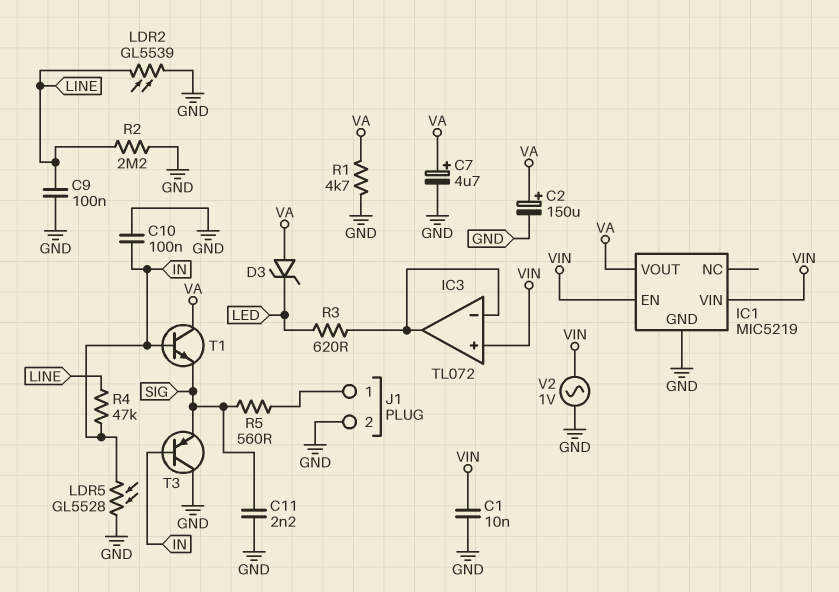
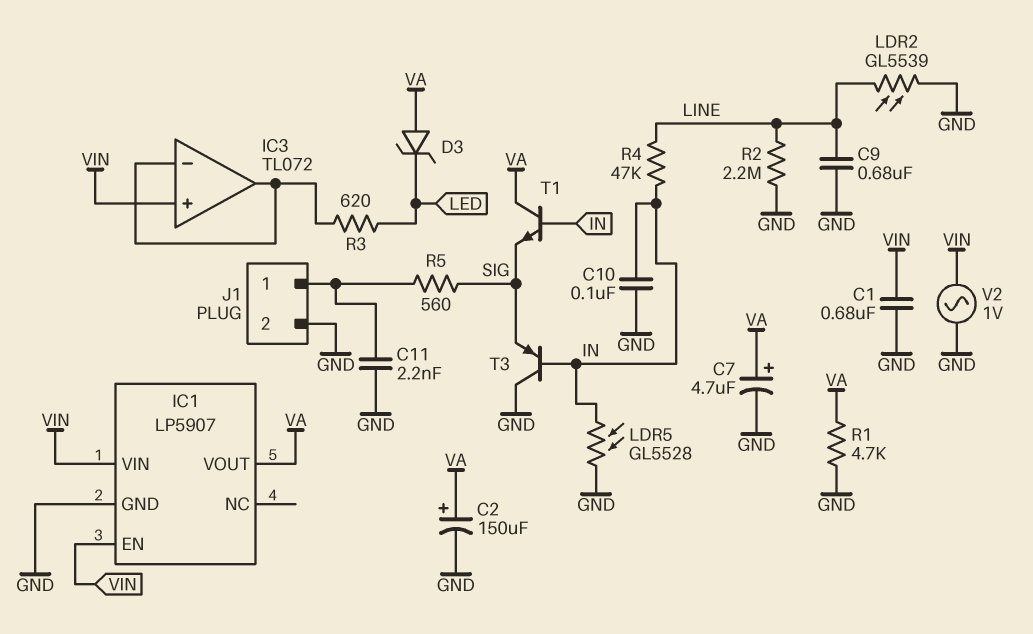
C1: 10nF (GND, VIN) -> 680nF (GND, VIN)
C9: 100nF (GND, LINE) -> 680nF (GND, LINE)
C11: 2.2nF (GND, SIG) -> 2.2nF (GND, J1/1)
IC1: MIC5219 -> LP5907

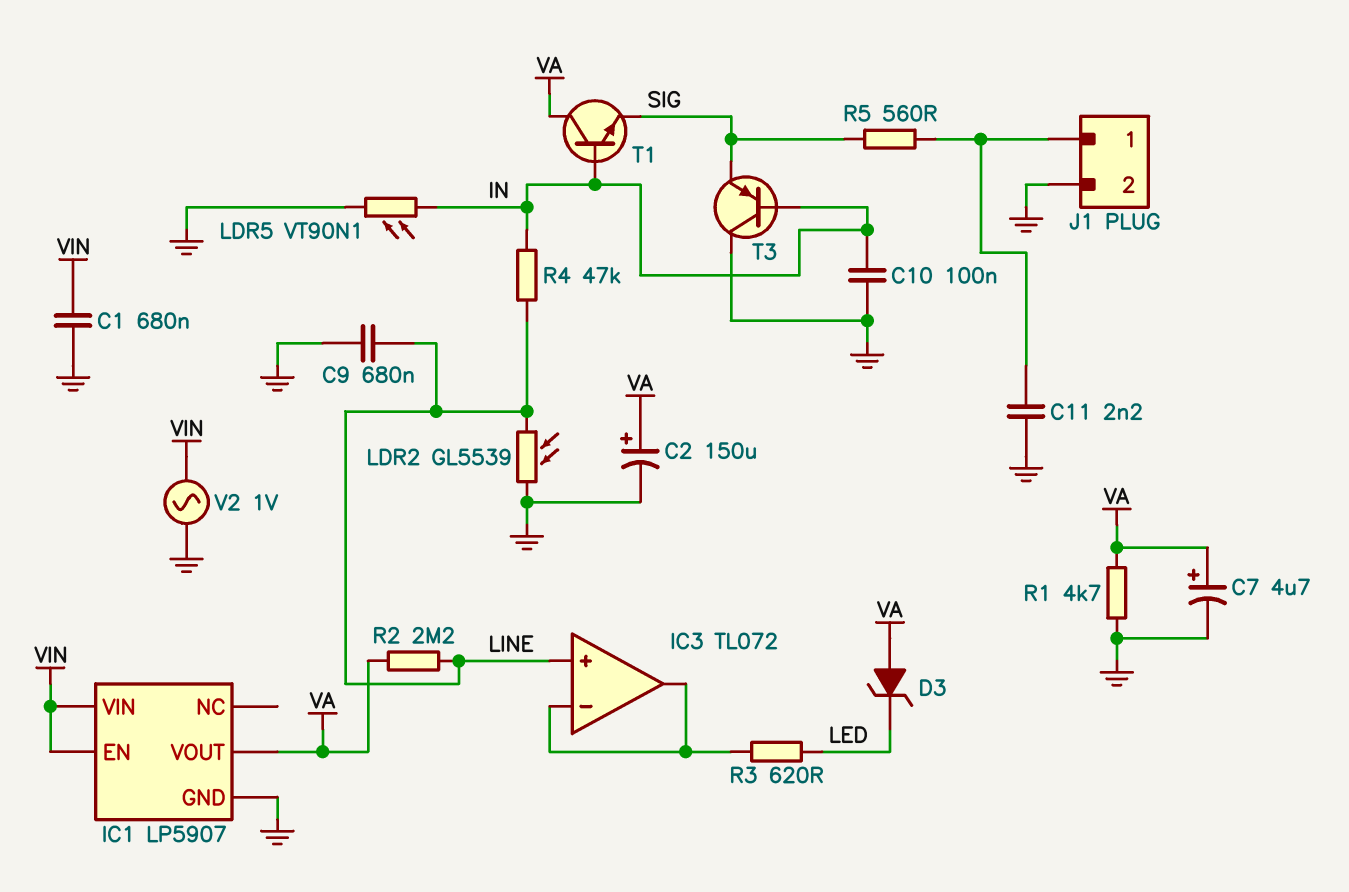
IC3 pin in+: VIN -> LINE
LDR5: GL5528 (GND, IN) -> VT90N1 (GND, IN)
R2: 2.2M (GND, LINE) -> 2.2M (LINE, VA)

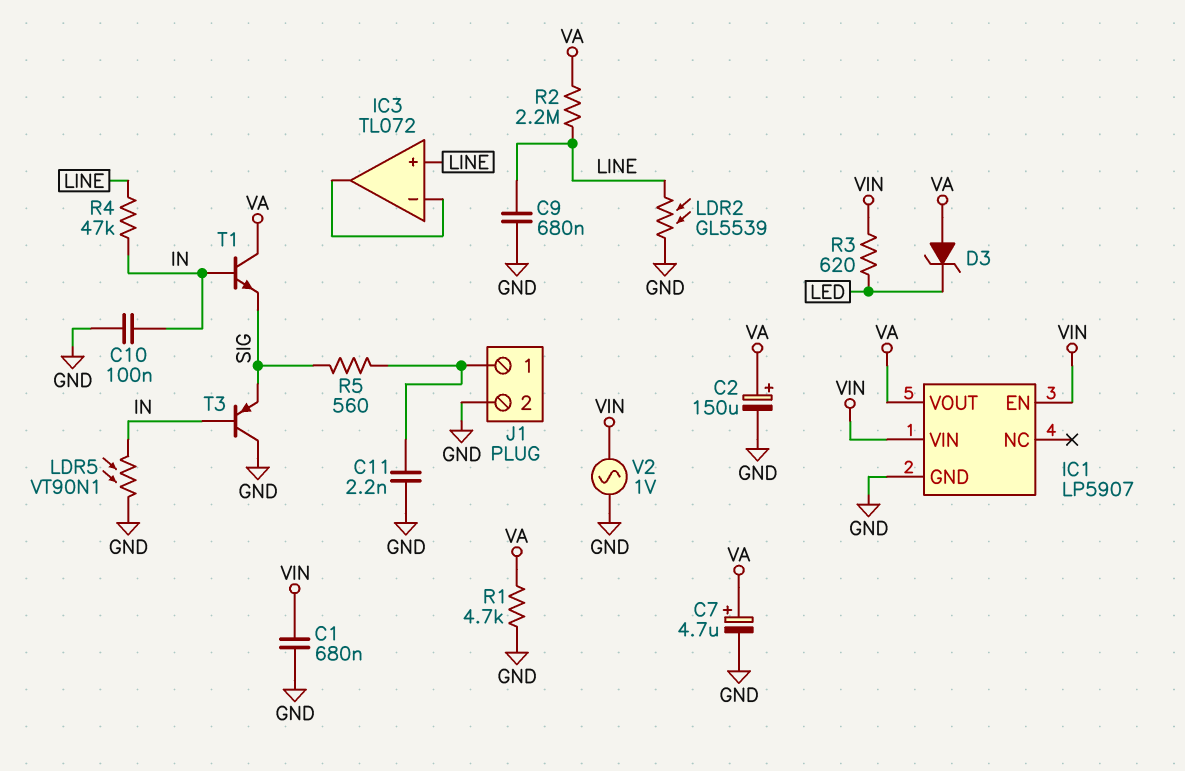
R3: 620 (IC3/in-, LED) -> 620 (LED, VIN)

